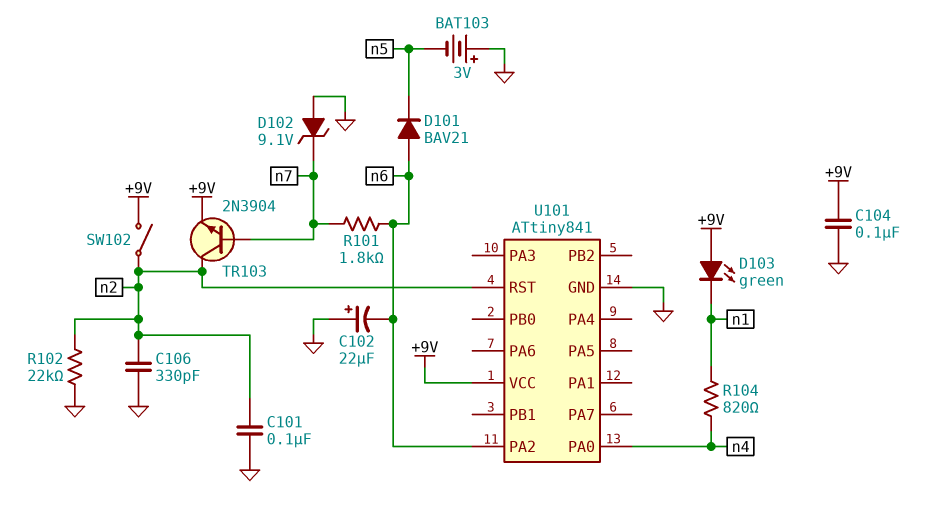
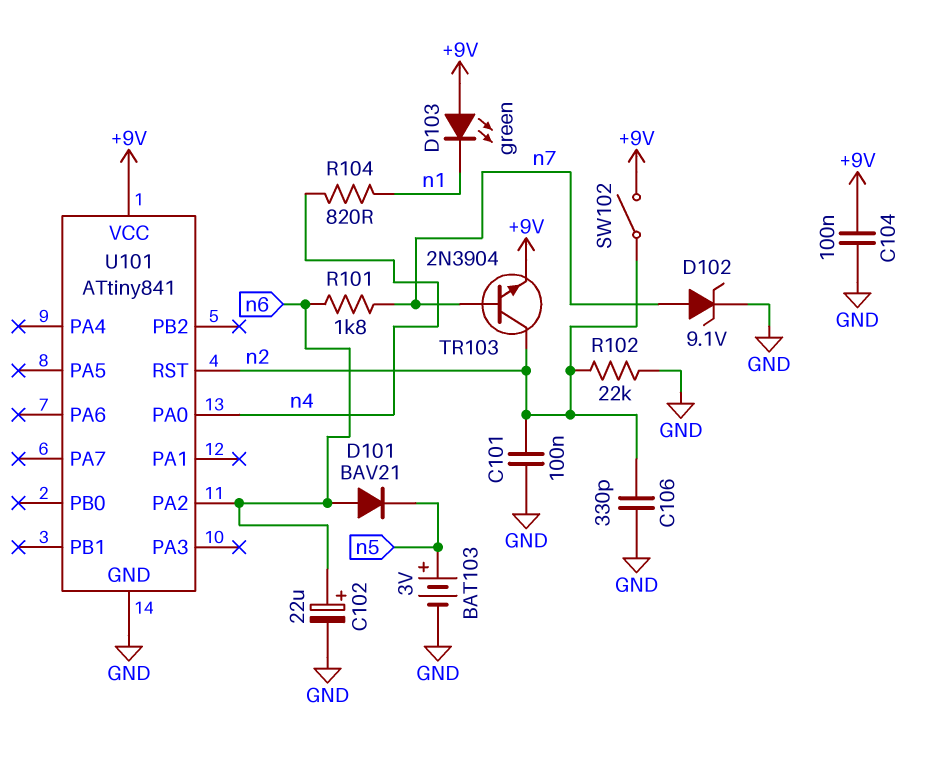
BAT103: 3V (plus GND, minus n5) -> 3V (plus n5, minus GND)
C102: 22uF (plus GND, minus n6) -> 22uF (plus n6, minus GND)
D102: zener 9.1V (A GND, K n7) -> zener 9.1V (A n7, K GND)

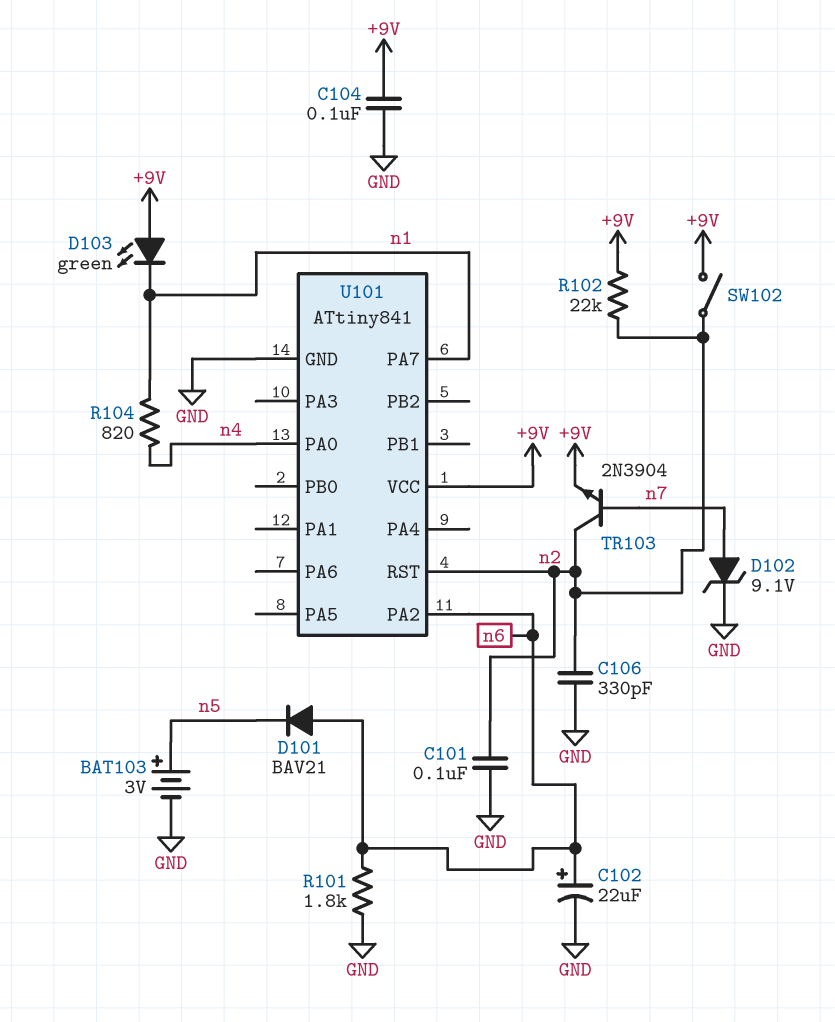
R101: 1.8k (n6, n7) -> 1.8k (GND, n6)
R102: 22k (GND, n2) -> 22k (+9V, n2)
U101 pin PA7: none -> n1

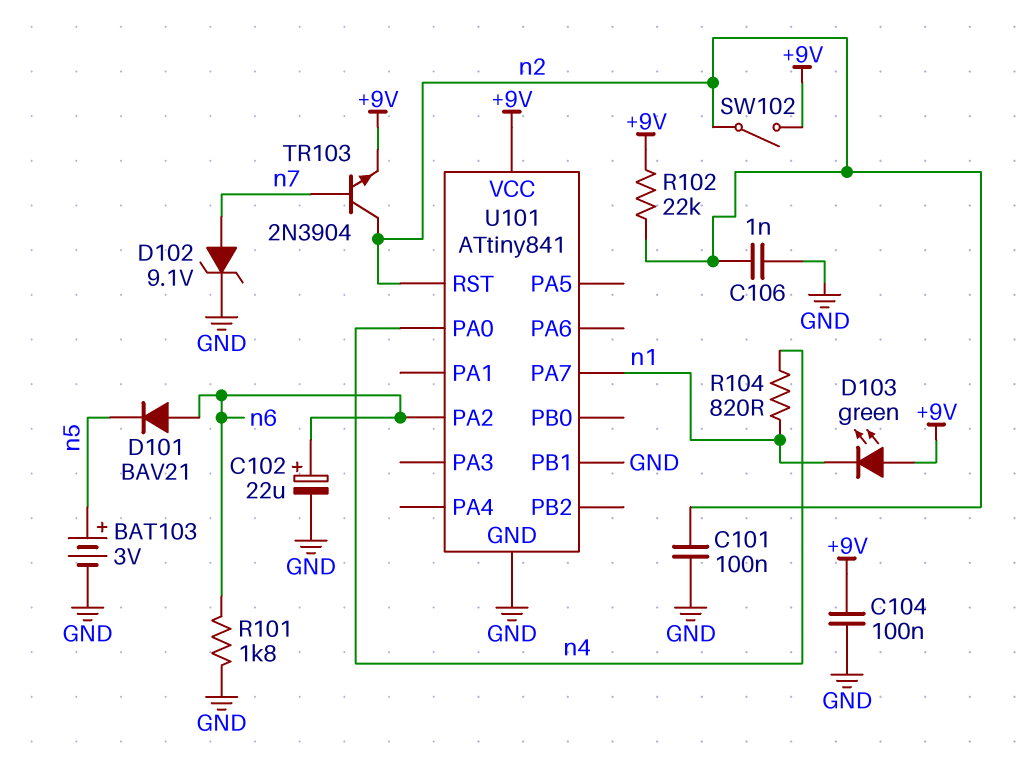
C106: 330pF (GND, n2) -> 1nF (GND, n2)
U101 pin PB1: none -> GND

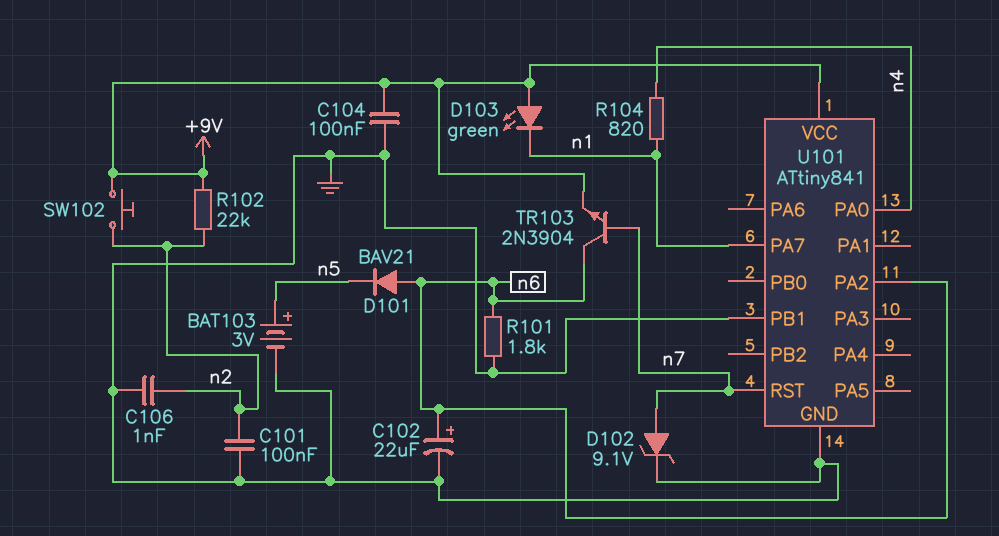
SW102: switch (+9V, n2) -> button (+9V, n2)
TR103: NPN 2N3904 (B n7, C n2, E +9V) -> NPN 2N3904 (B n7, C n6, E +9V)
U101 pin RST: n2 -> n7

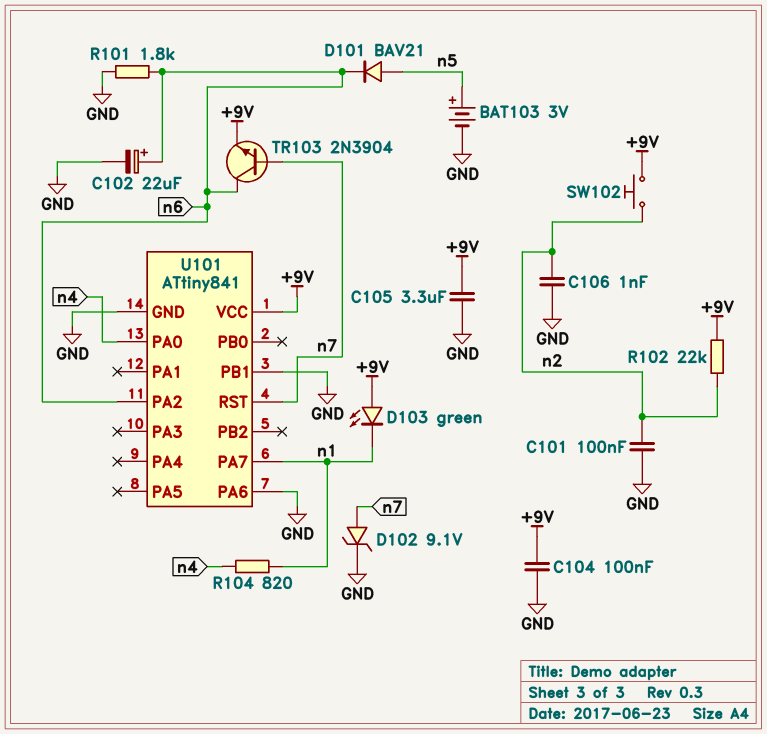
C105: none -> 3.3uF (+9V, GND)
D101: diode BAV21 (A n6, K n5) -> diode BAV21 (A n5, K n6)
U101 pin PA6: none -> GND

